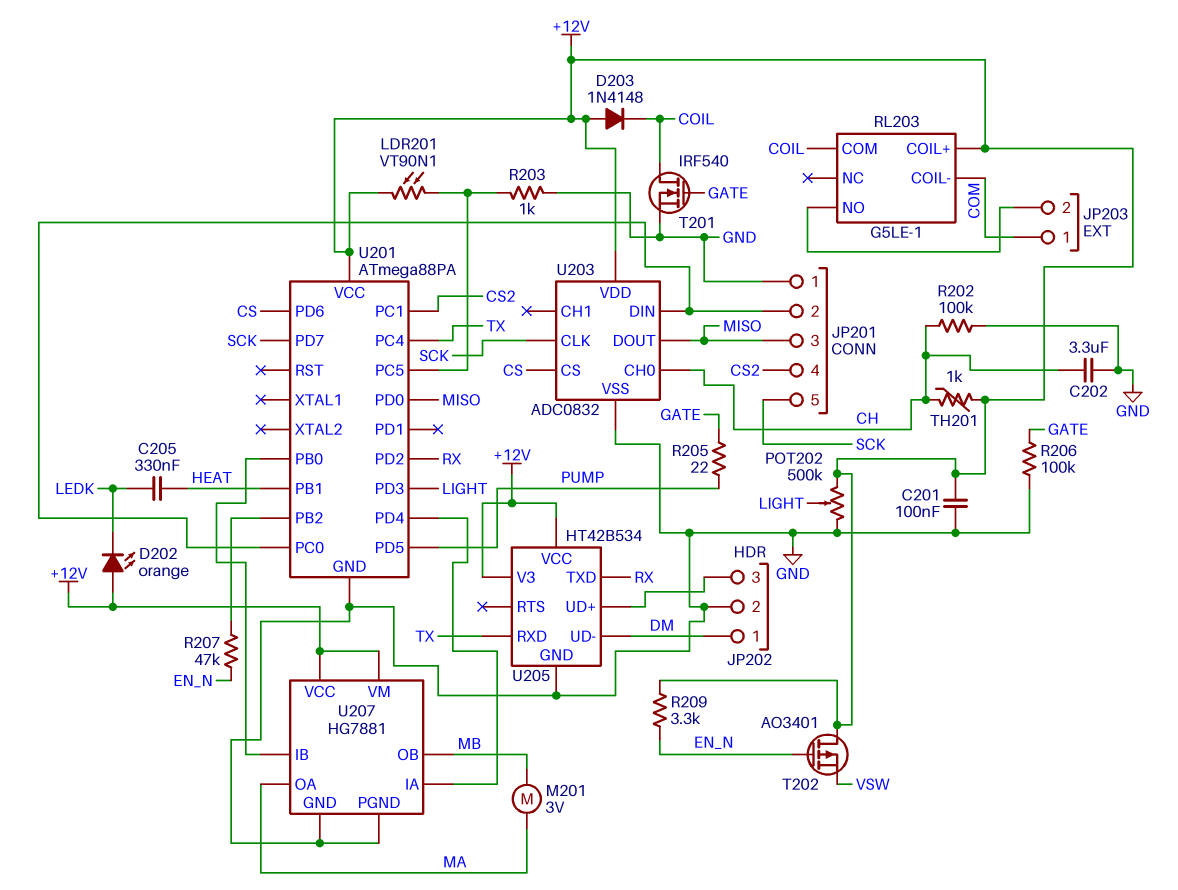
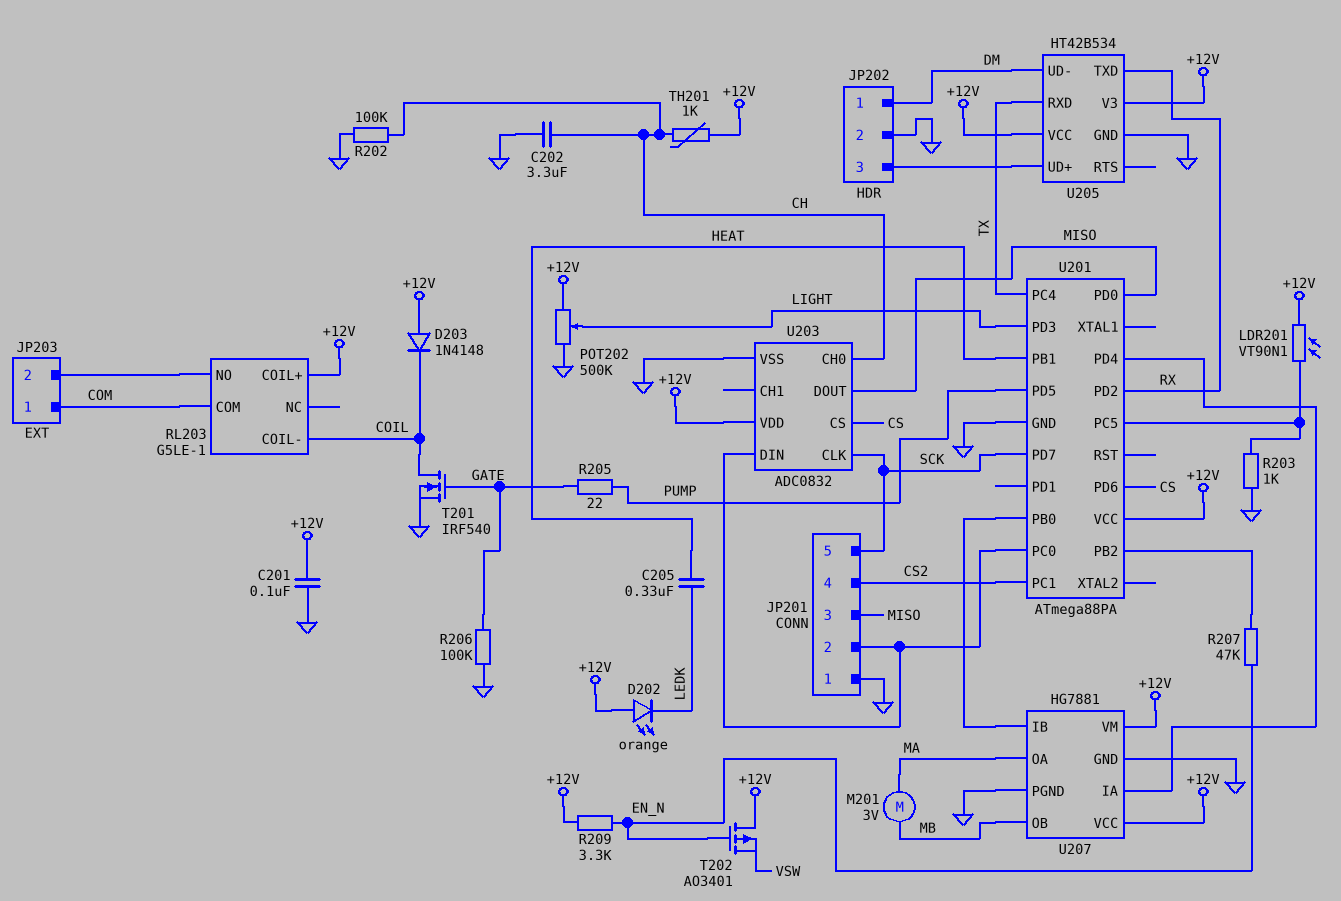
RL203 pin COIL-: COM -> COIL
RL203 pin COM: COIL -> COM

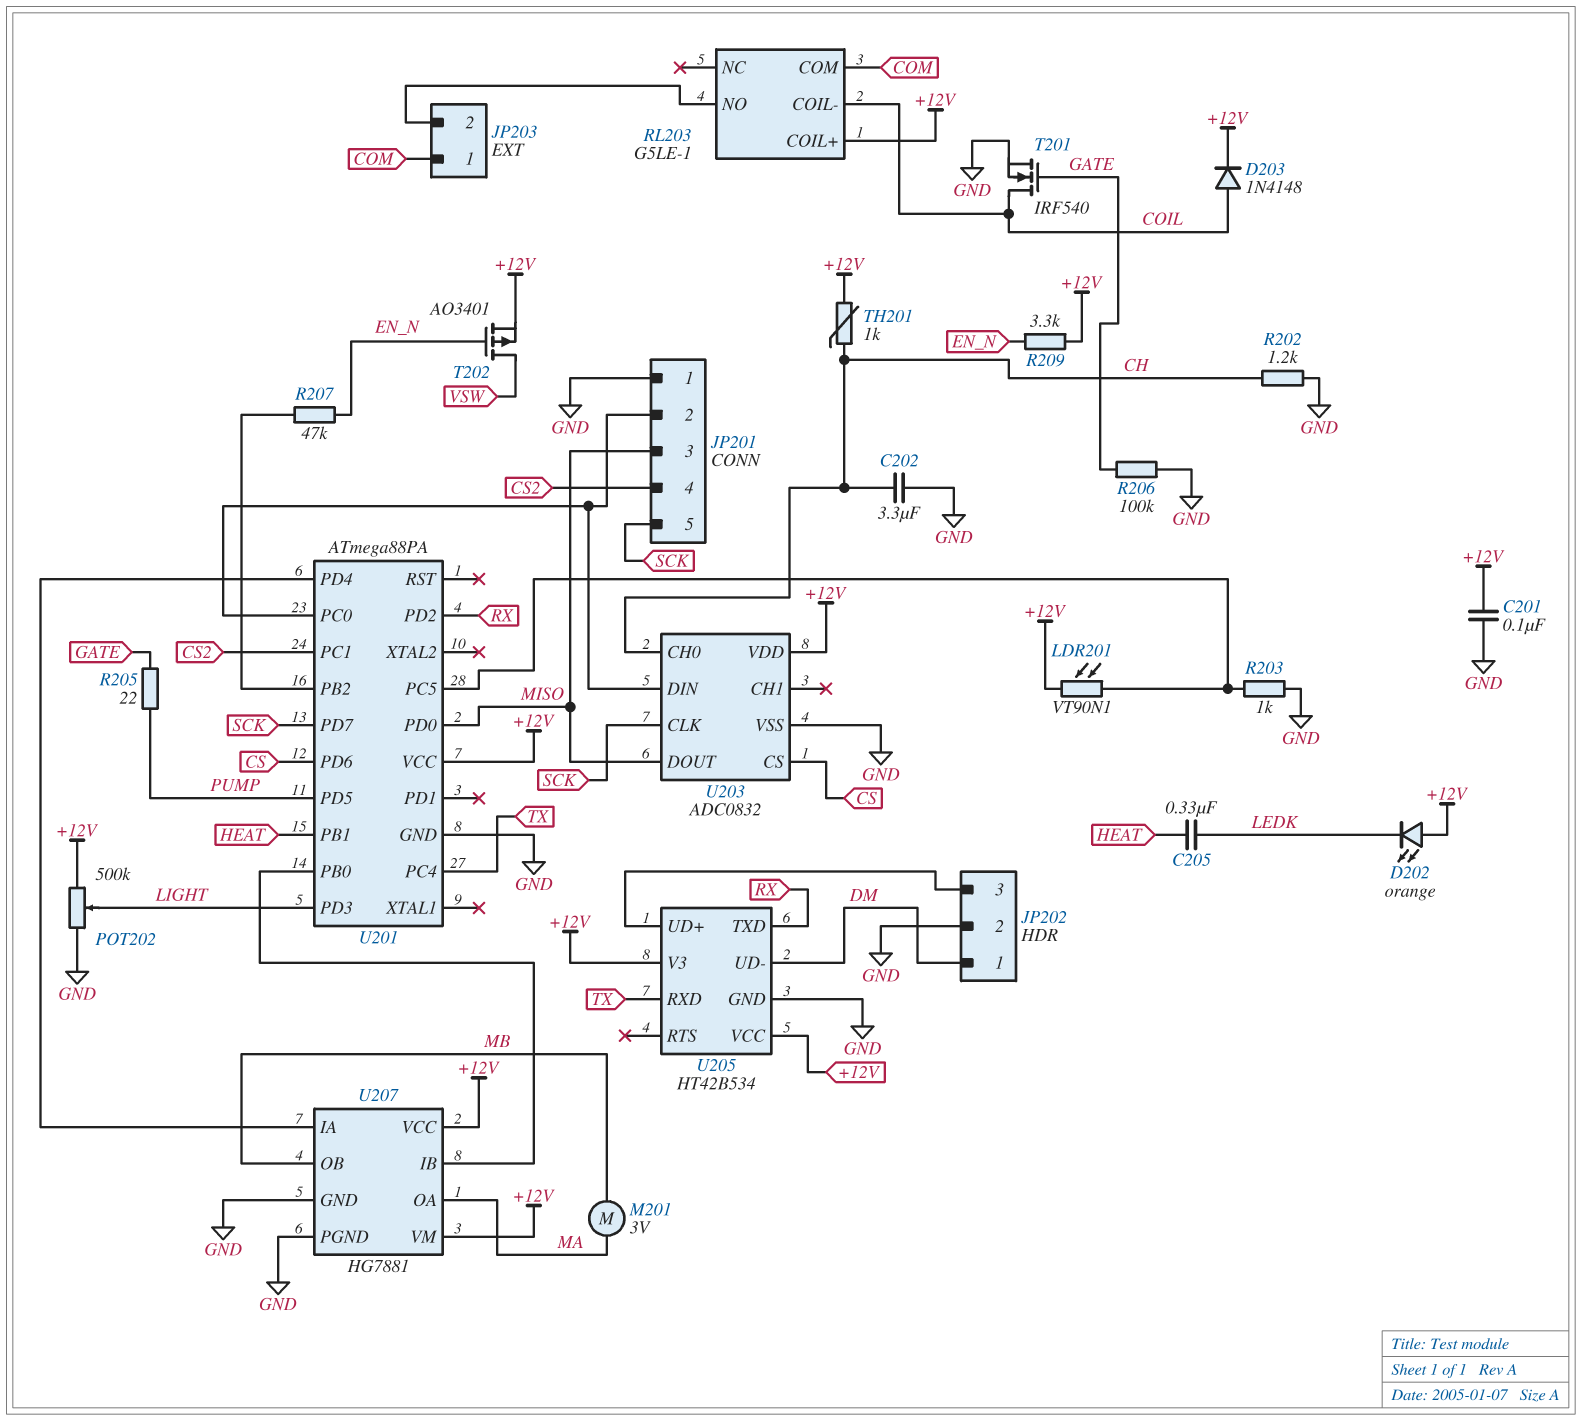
D203: diode 1N4148 (A +12V, K COIL) -> diode 1N4148 (A COIL, K +12V)
R202: 100k (CH, GND) -> 1.2k (CH, GND)
T202: PMOS AO3401 (G EN_N, D +12V, S VSW) -> PMOS AO3401 (G EN_N, D VSW, S +12V)

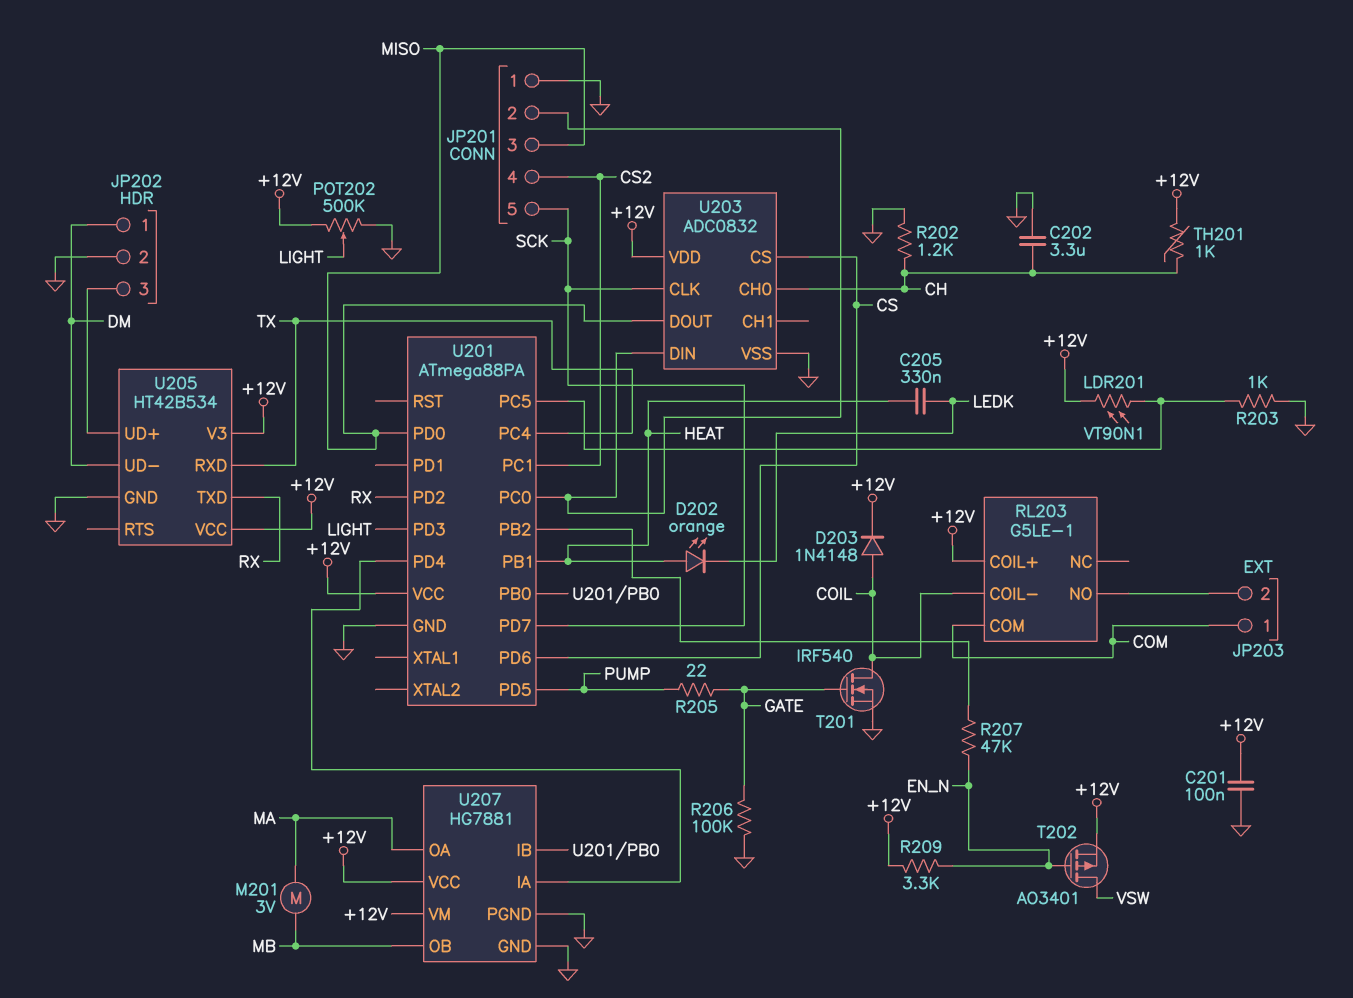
D202: LED orange (A +12V, K LEDK) -> LED orange (A HEAT, K LEDK)

